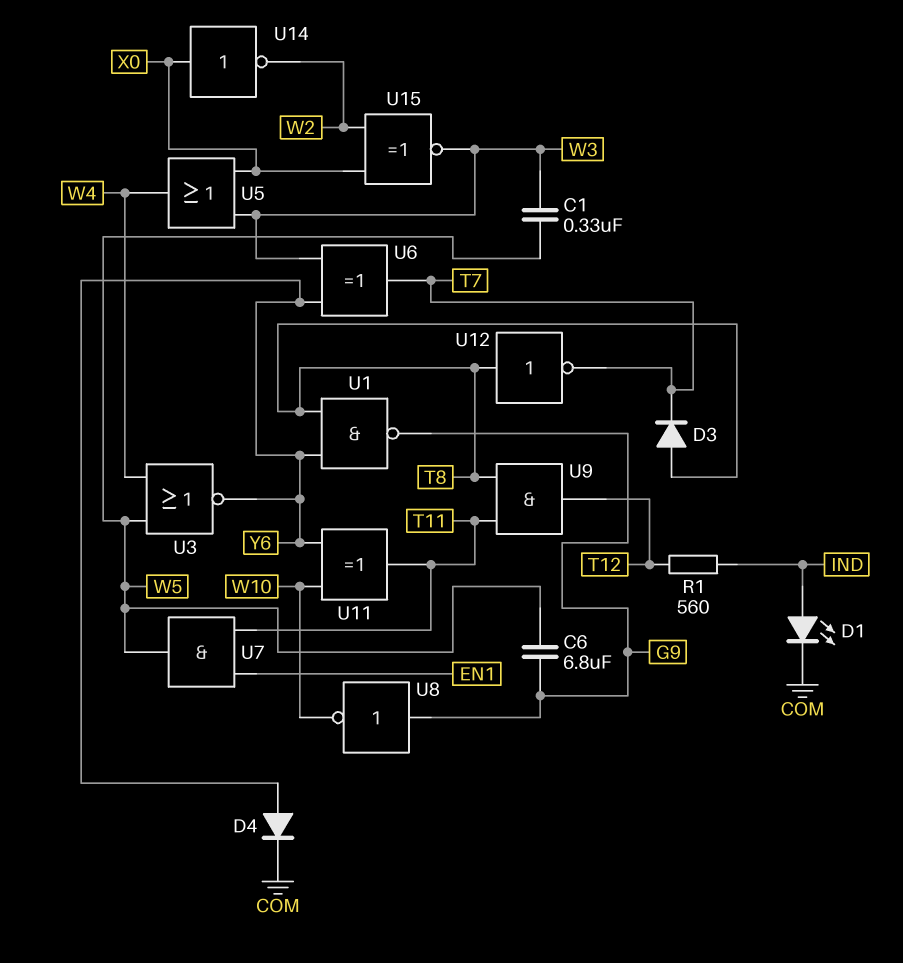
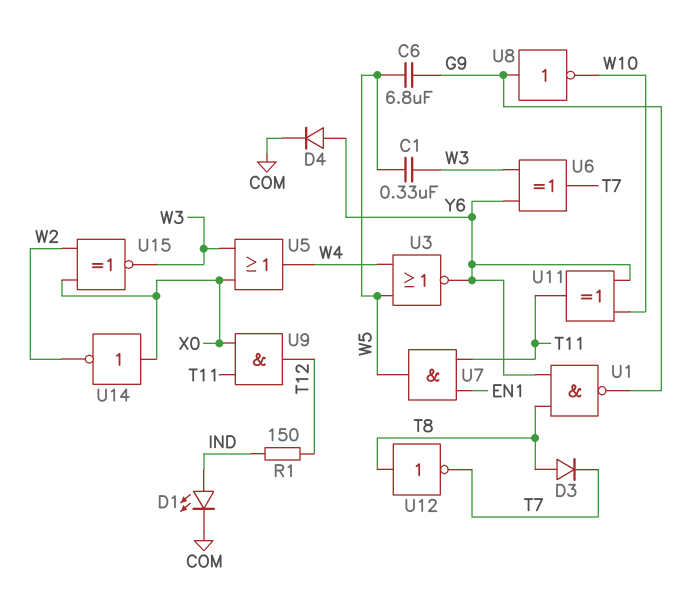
R1: 560 (IND, T12) -> 150 (IND, T12)
U9: AND (in T8, in T11, out T12) -> AND (in T11, in X0, out T12)

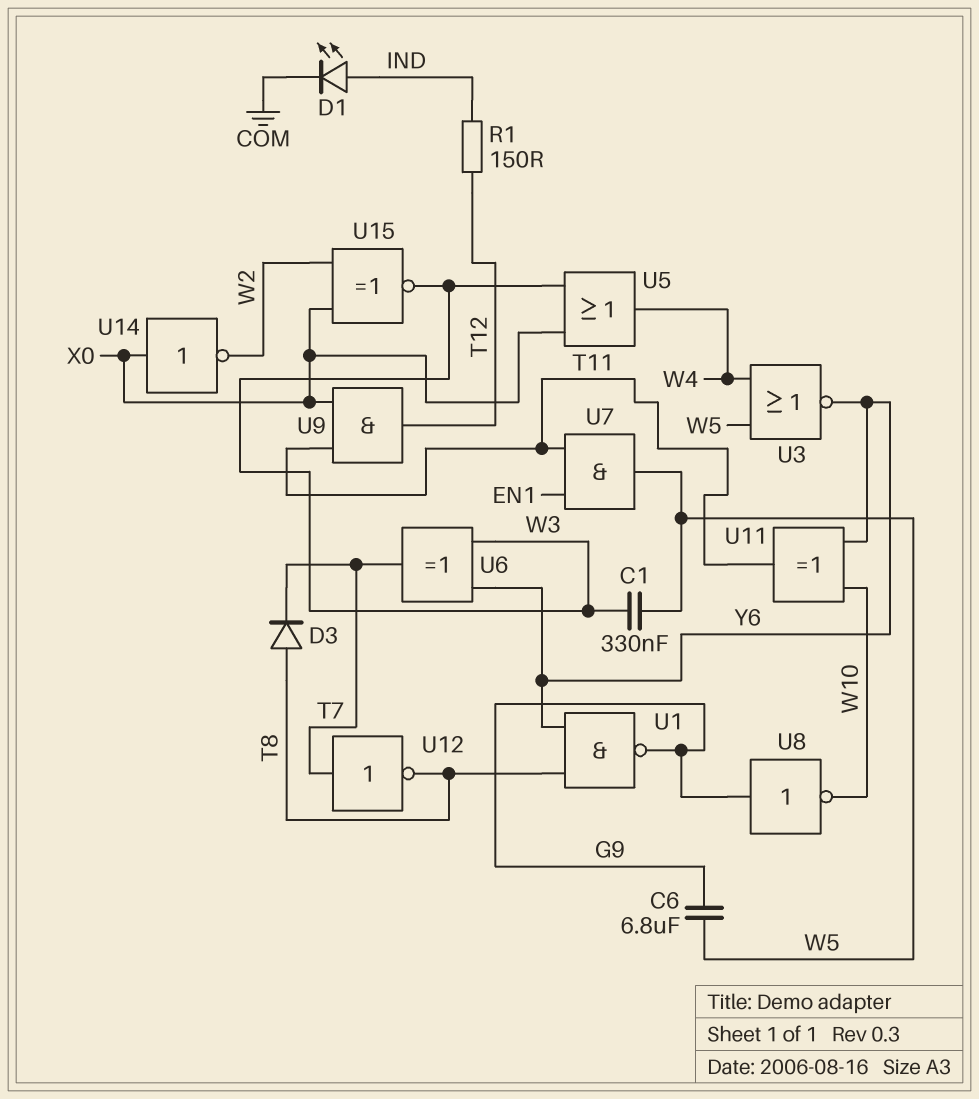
D4: diode (A Y6, K COM) -> none
U12: NOT (in T8, out T7) -> NOT (in T7, out T8)

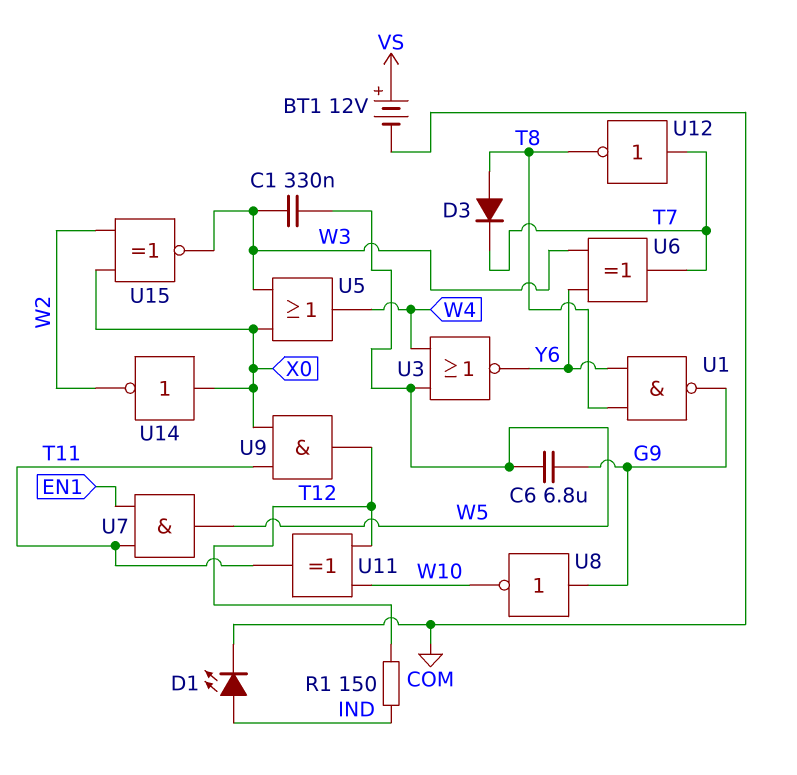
BT1: none -> 12V (plus VS, minus COM)
U11: XOR (in W10, in Y6, out T11) -> XOR (in T12, in W10, out T11)

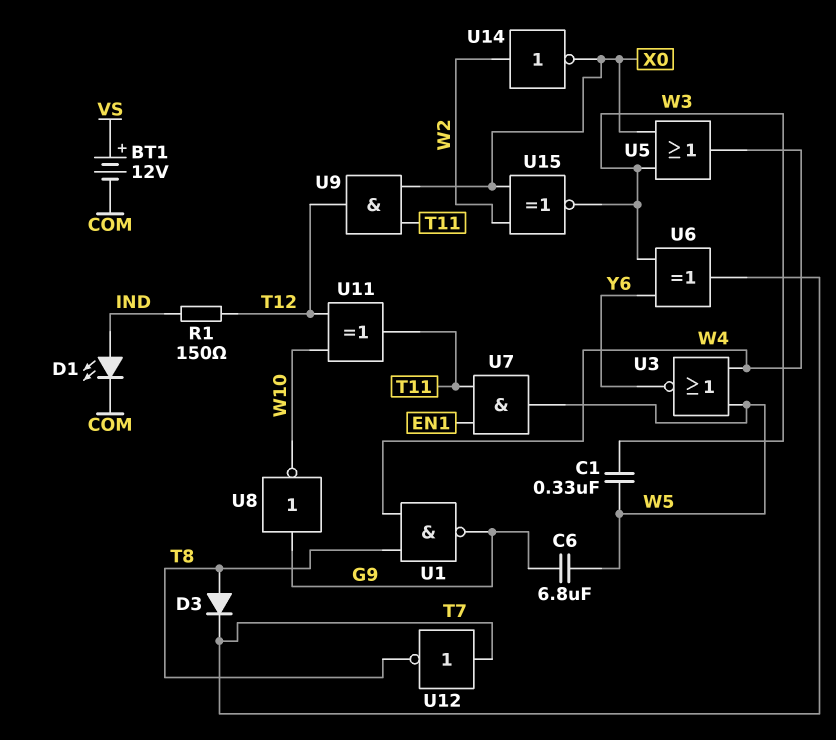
U1: NAND (in T8, in Y6, out G9) -> NAND (in T8, in W4, out G9)
U14: NOT (in X0, out W2) -> NOT (in W2, out X0)

